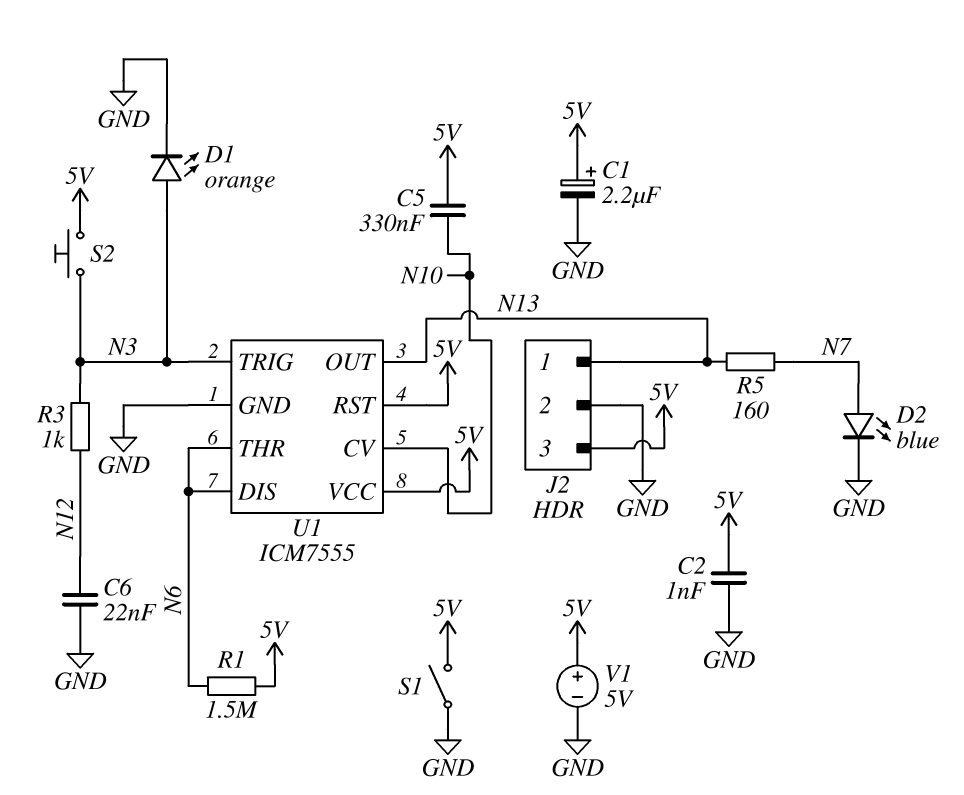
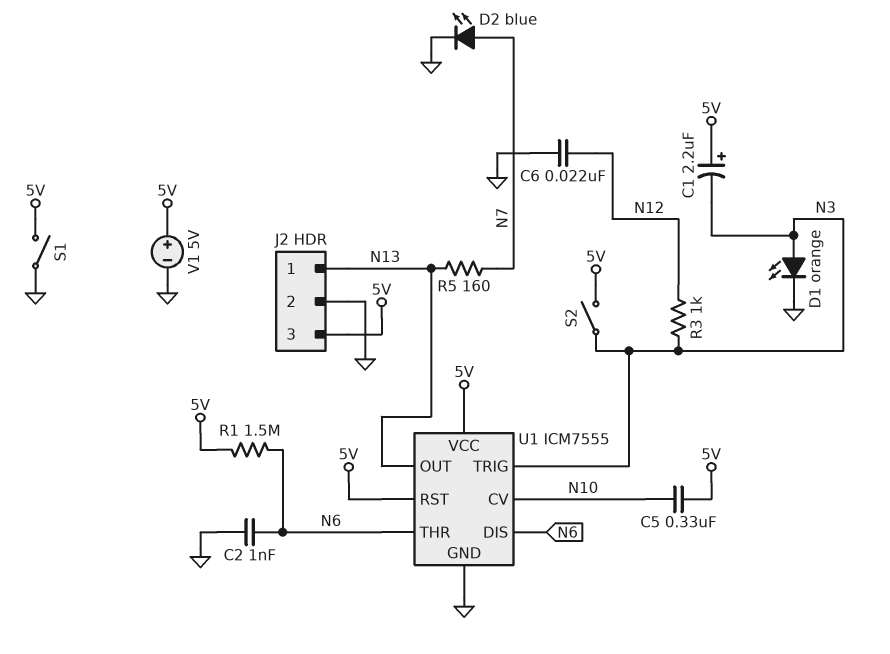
C1: 2.2uF (plus 5V, minus GND) -> 2.2uF (plus 5V, minus N3)
C2: 1nF (5V, GND) -> 1nF (GND, N6)
S2: button (5V, N3) -> switch (5V, N3)

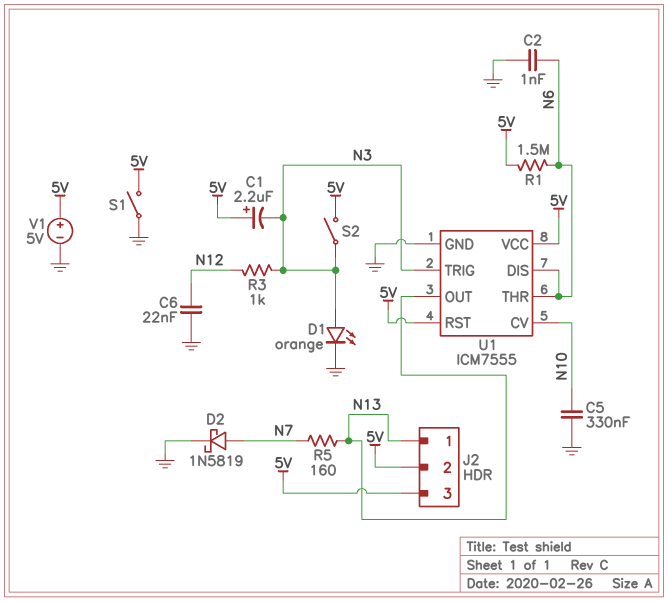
C5: 330nF (5V, N10) -> 330nF (GND, N10)
D2: LED blue (A N7, K GND) -> schottky 1N5819 (A N7, K GND)
J2 pin 2: GND -> 5V

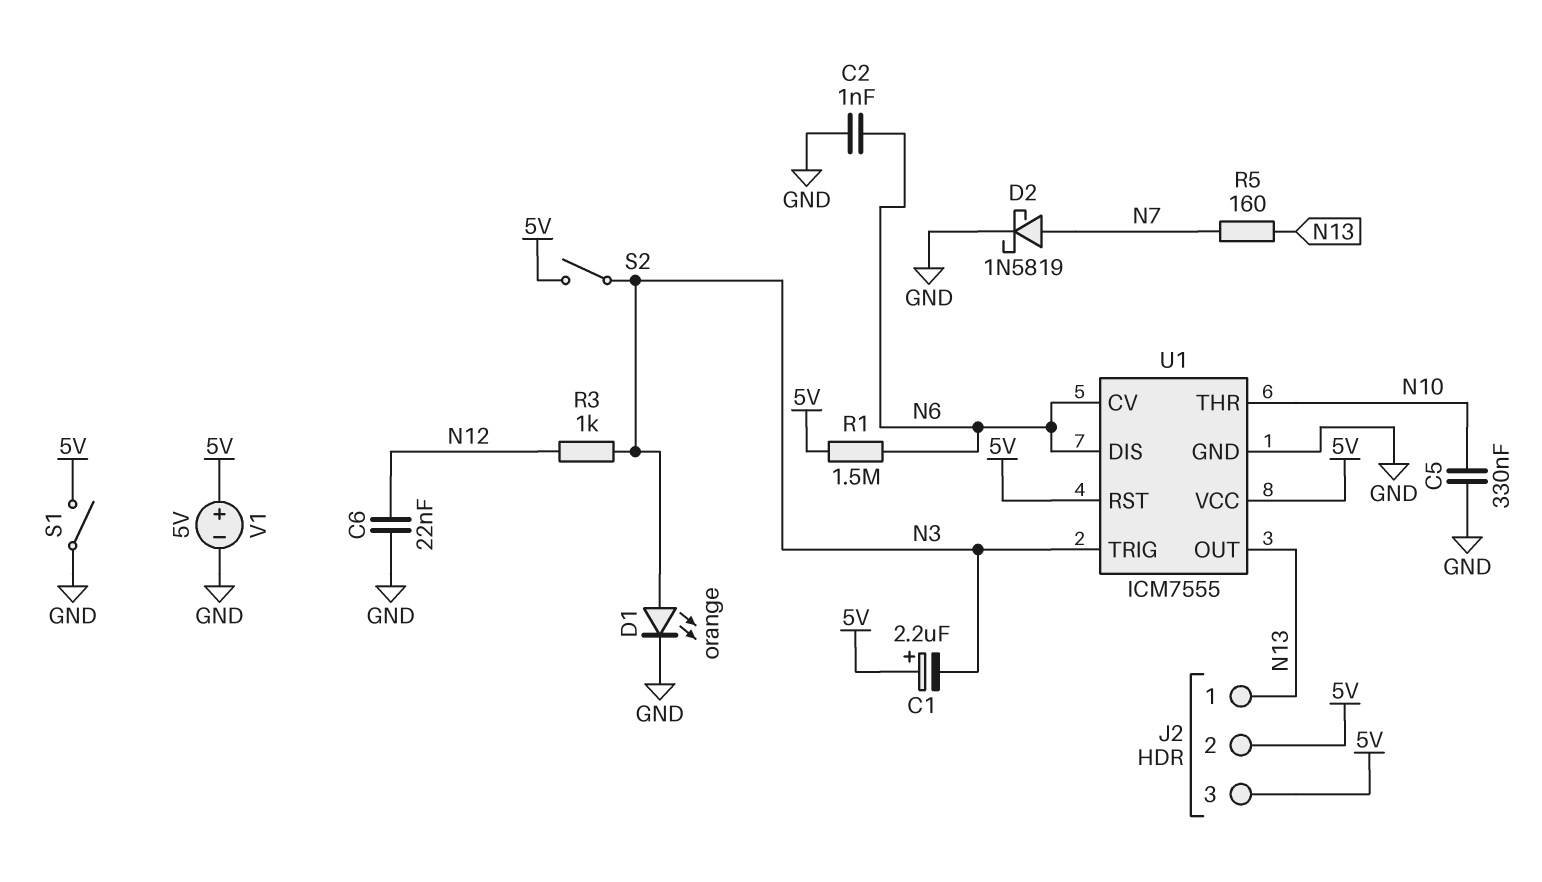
U1 pin CV: N10 -> N6
U1 pin THR: N6 -> N10

